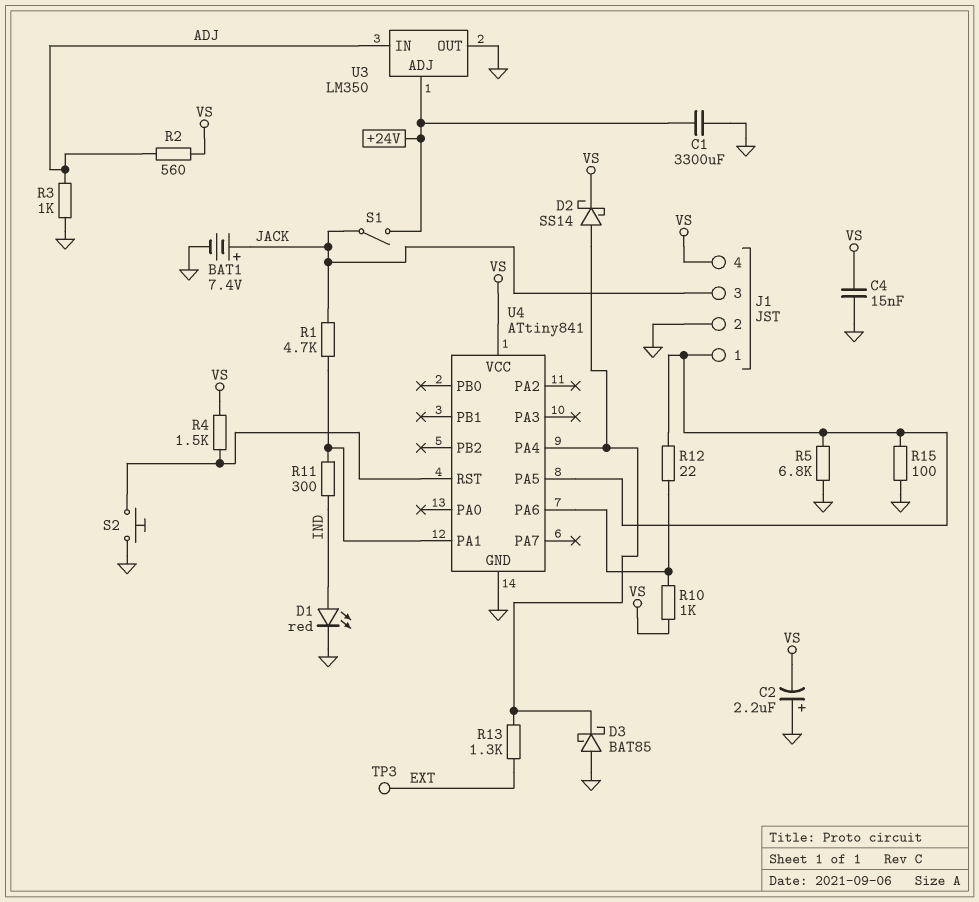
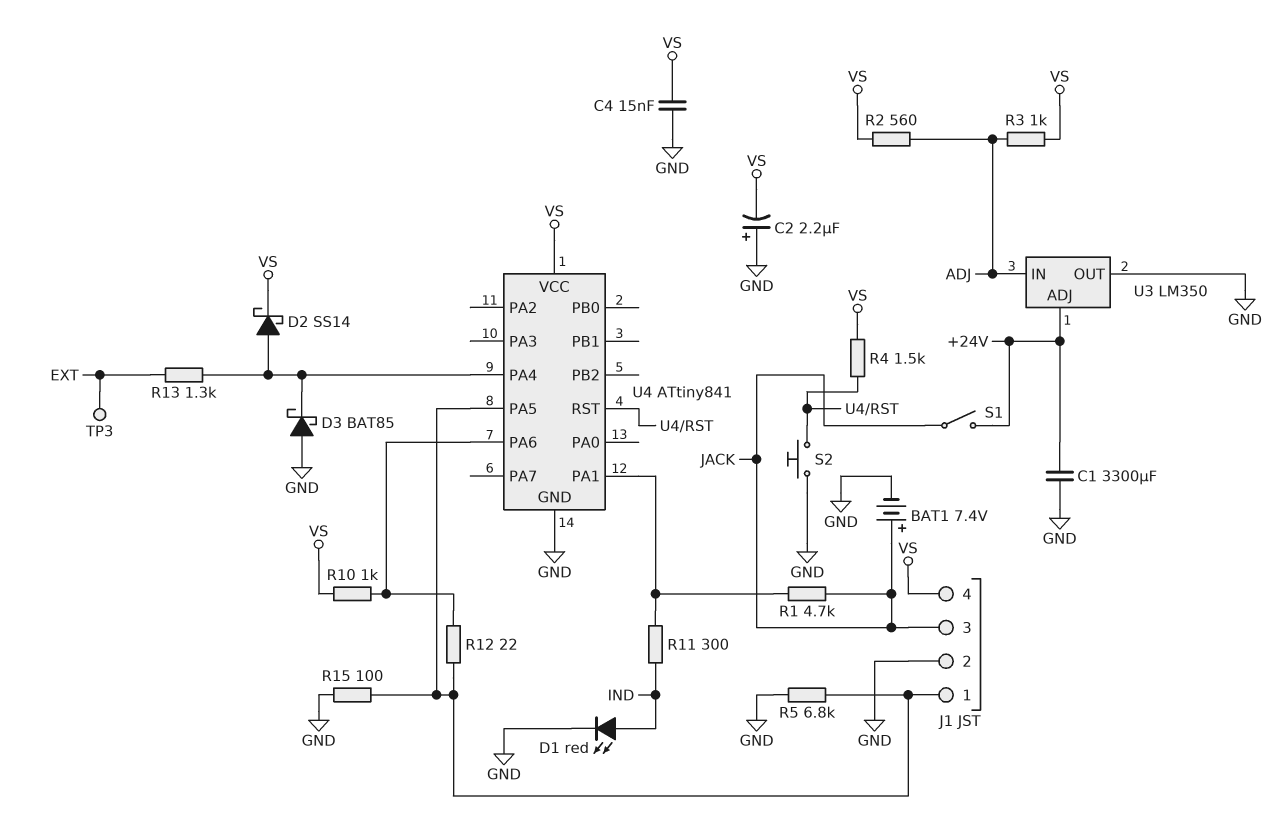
R3: 1k (ADJ, GND) -> 1k (ADJ, VS)

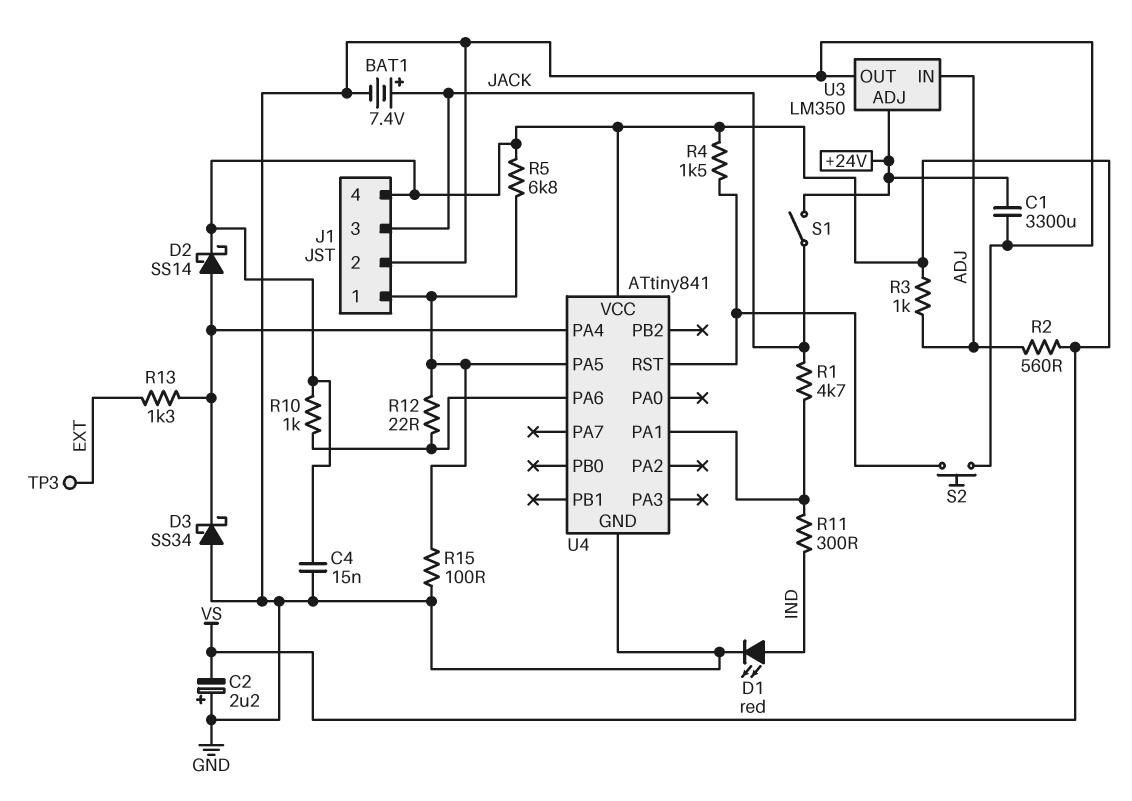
D3: schottky BAT85 (A GND, K U4/PA4) -> schottky SS34 (A GND, K U4/PA4)
R5: 6.8k (GND, J1/1) -> 6.8k (J1/1, VS)

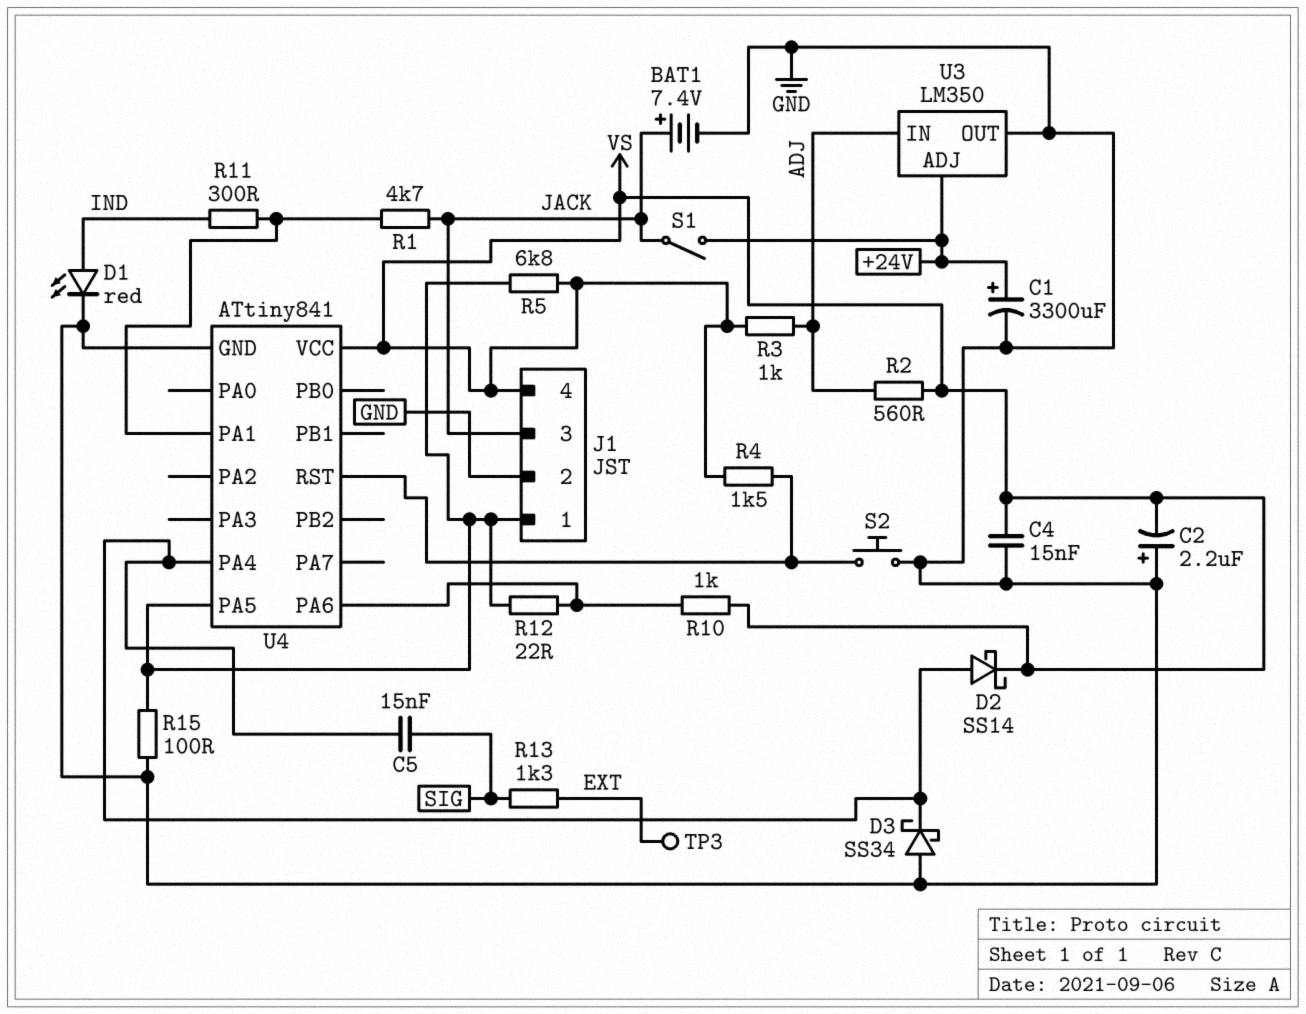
C1: 3300uF (+24V, GND) -> 3300uF (plus +24V, minus GND)
C5: none -> 15nF (SIG, U4/PA4)
R13: 1.3k (EXT, U4/PA4) -> 1.3k (EXT, SIG)

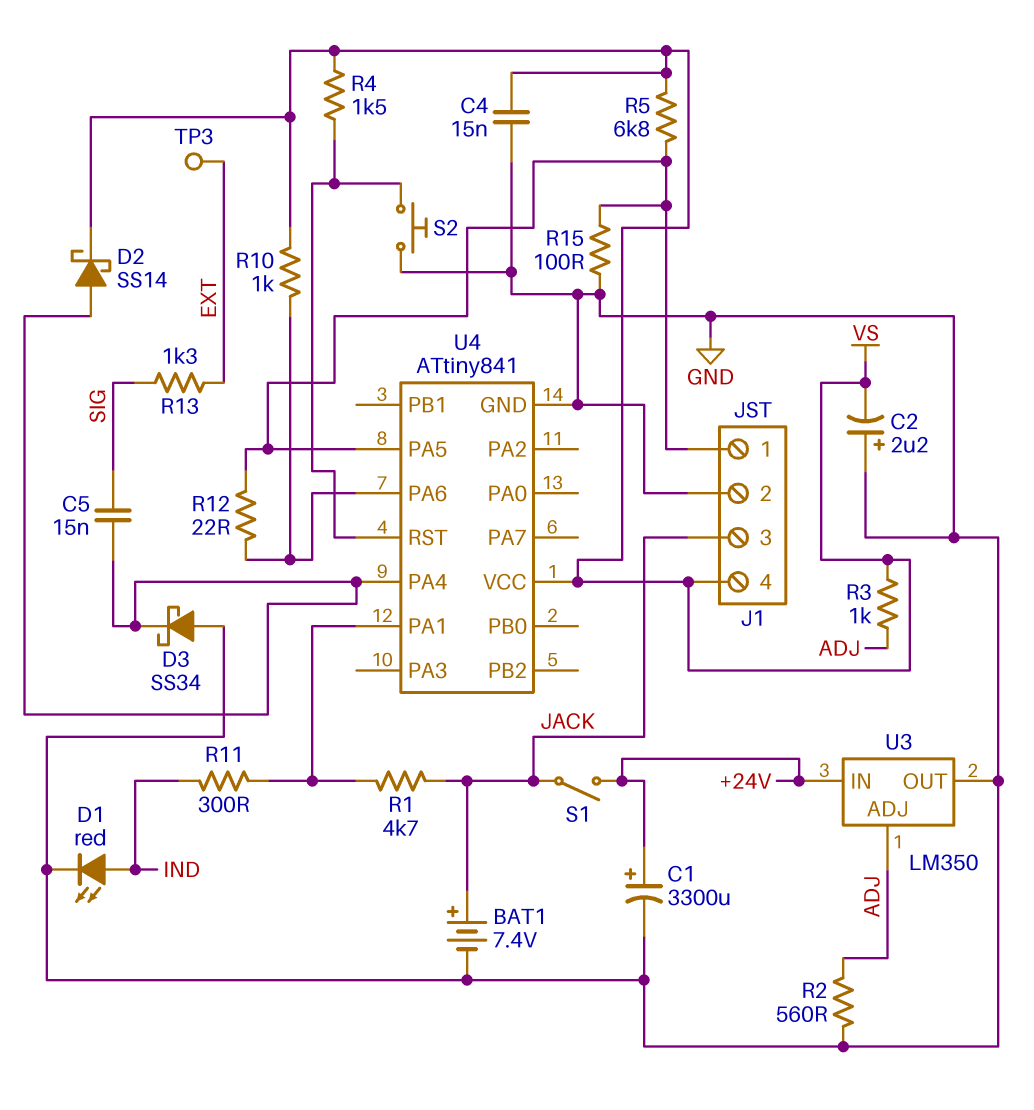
R2: 560 (ADJ, VS) -> 560 (ADJ, GND)
U3 pin ADJ: +24V -> ADJ
U3 pin IN: ADJ -> +24V

